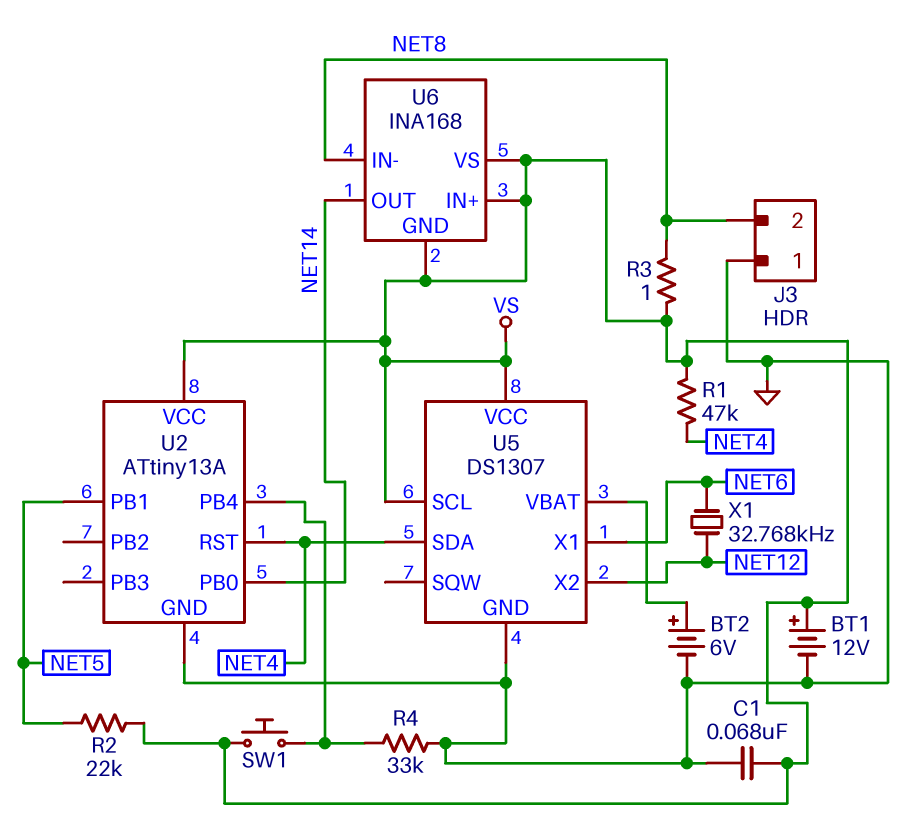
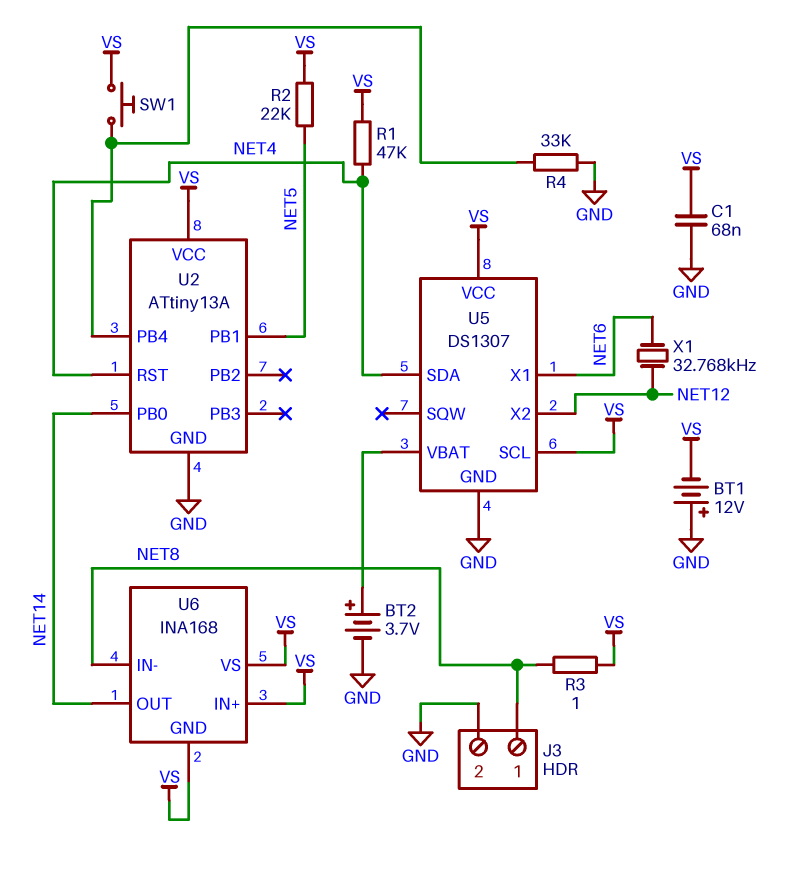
BT1: 12V (plus VS, minus GND) -> 12V (plus GND, minus VS)
BT2: 6V (plus U5/VBAT, minus GND) -> 3.7V (plus U5/VBAT, minus GND)
J3 pin 1: GND -> NET8
J3 pin 2: NET8 -> GND

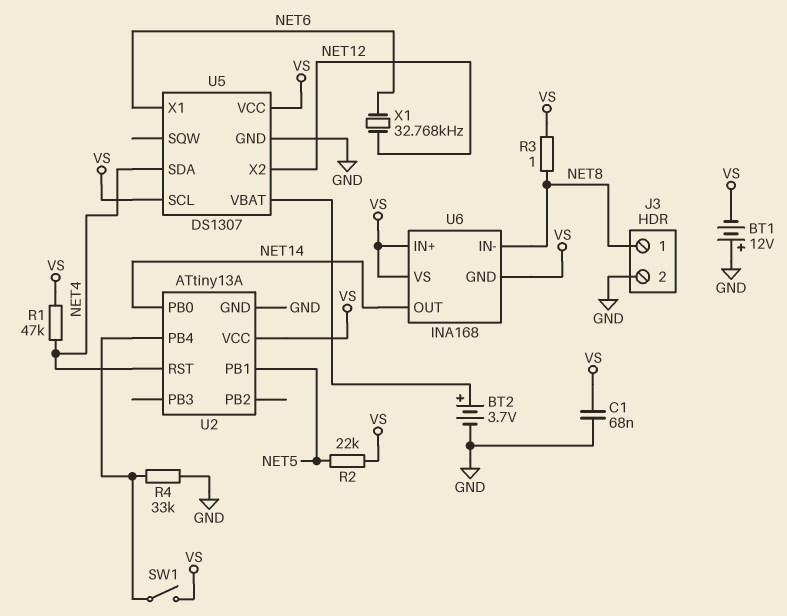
SW1: button (U2/PB4, VS) -> switch (U2/PB4, VS)

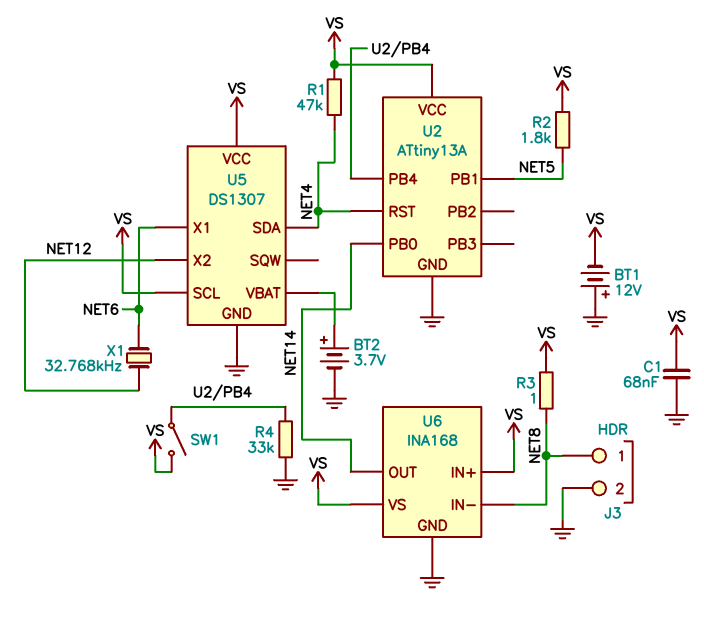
R2: 22k (NET5, VS) -> 1.8k (NET5, VS)
U6 pin GND: VS -> GND

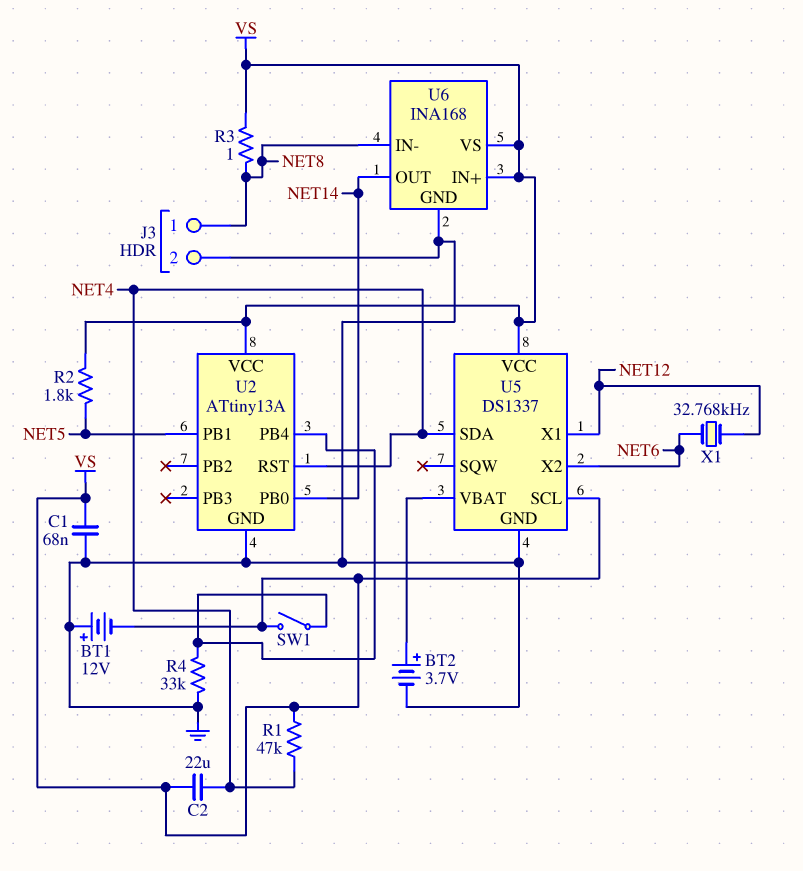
C2: none -> 22uF (NET4, VS)
U5: DS1307 -> DS1337
U5 pin X1: NET6 -> NET12
U5 pin X2: NET12 -> NET6

